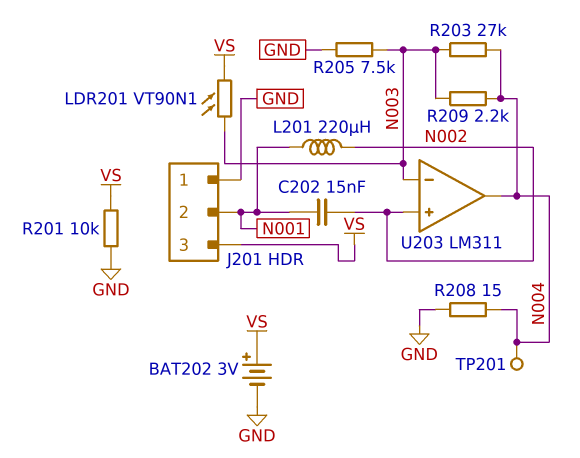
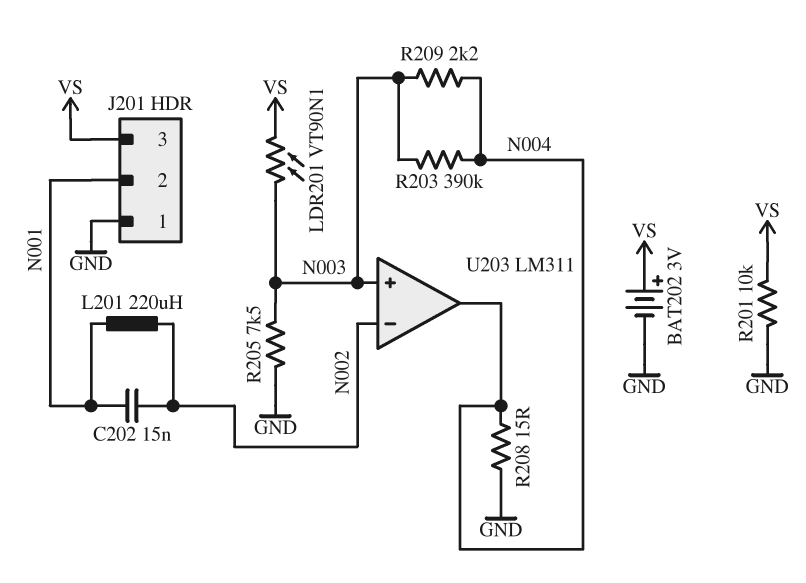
R203: 27k (N003, N004) -> 390k (N003, N004)
TP201: test point (N004) -> none
U203 pin in+: N002 -> N003
U203 pin in-: N003 -> N002

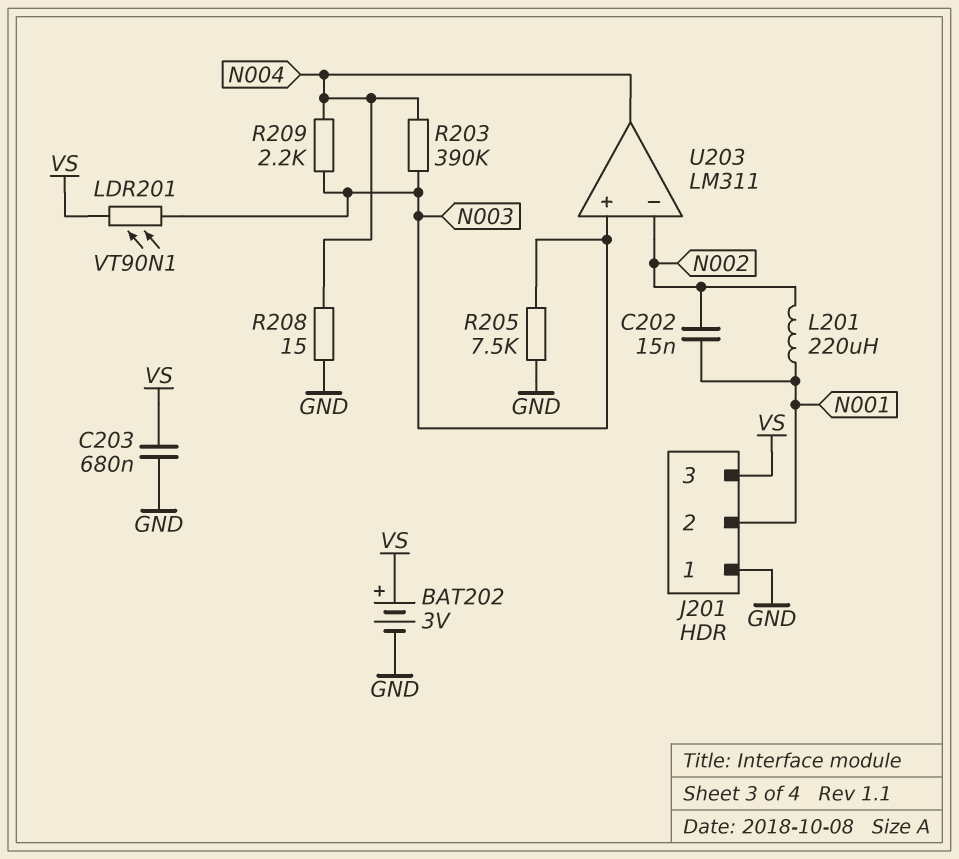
C203: none -> 680nF (GND, VS)
R201: 10k (GND, VS) -> none

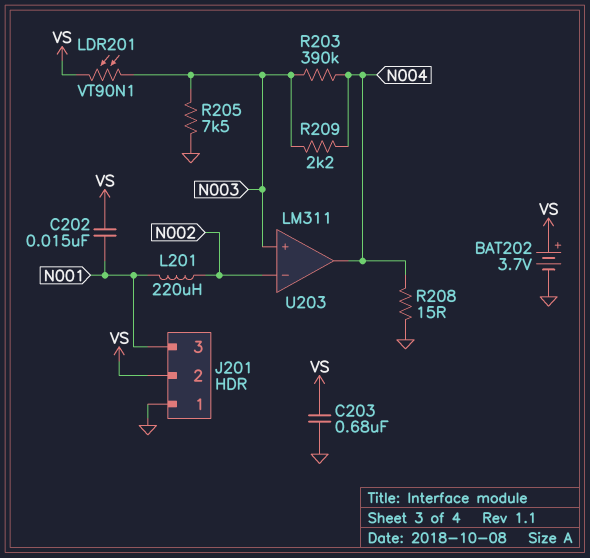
BAT202: 3V (plus VS, minus GND) -> 3.7V (plus VS, minus GND)
C202: 15nF (N001, N002) -> 15nF (N001, VS)
J201 pin 2: N001 -> VS
J201 pin 3: VS -> N001

